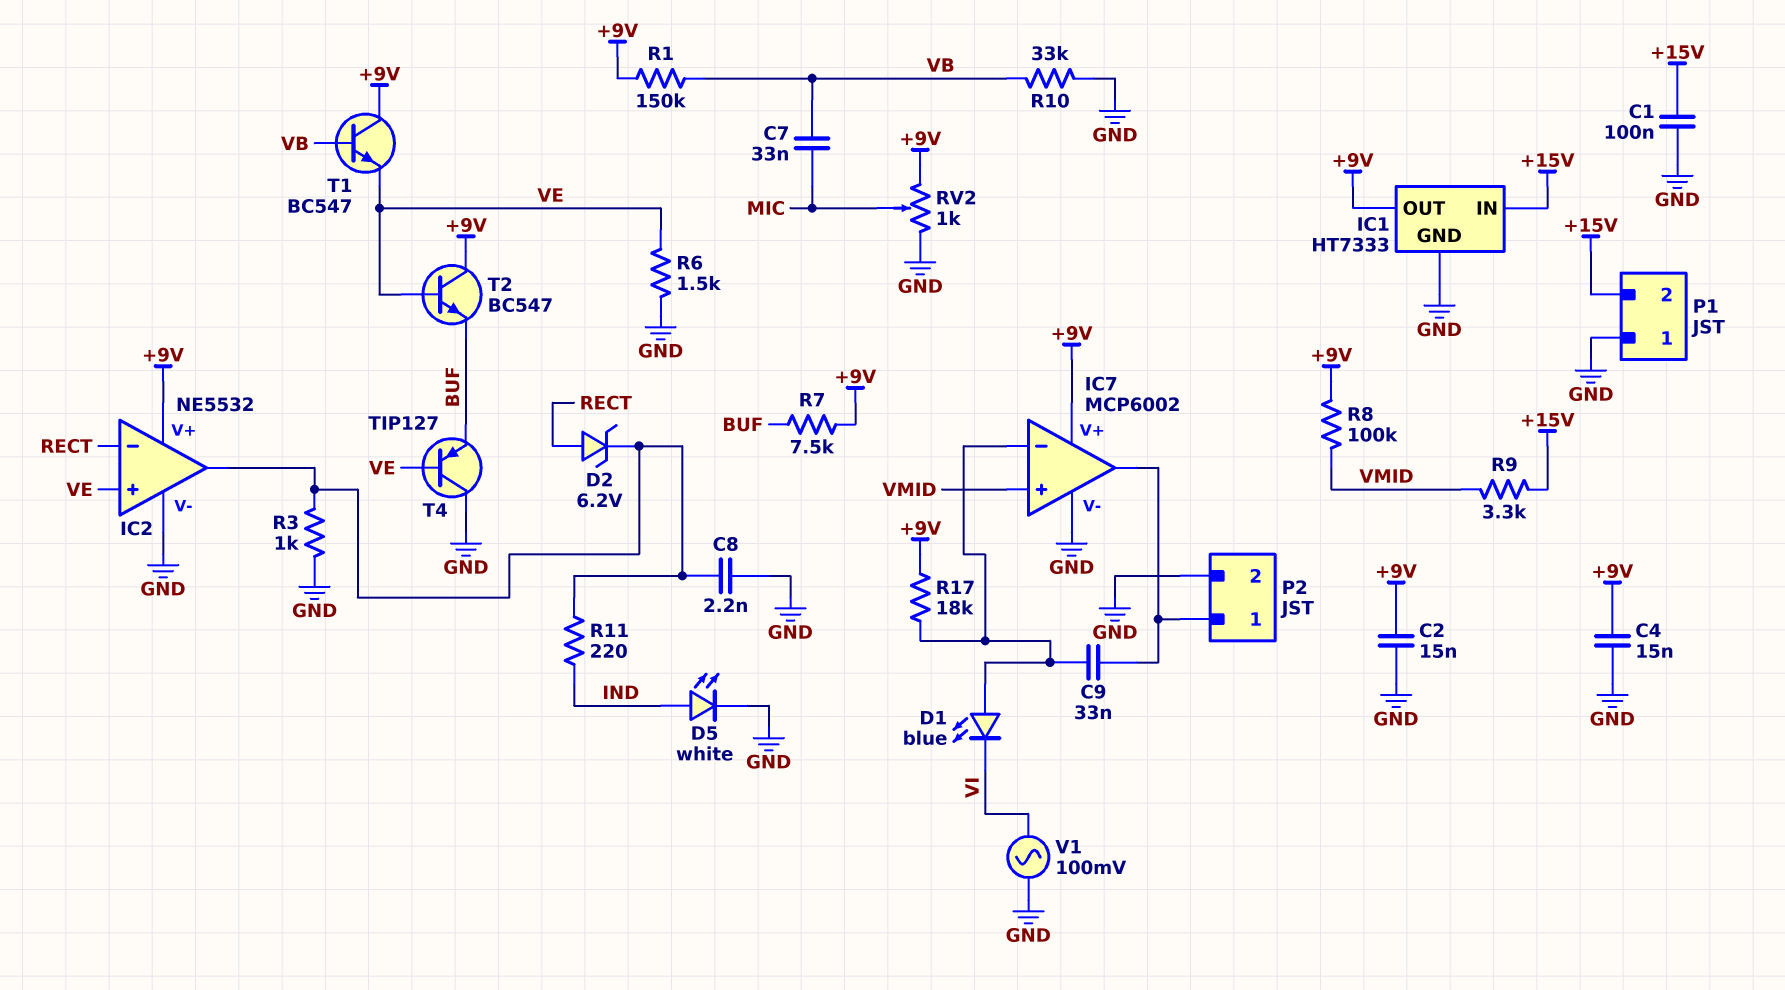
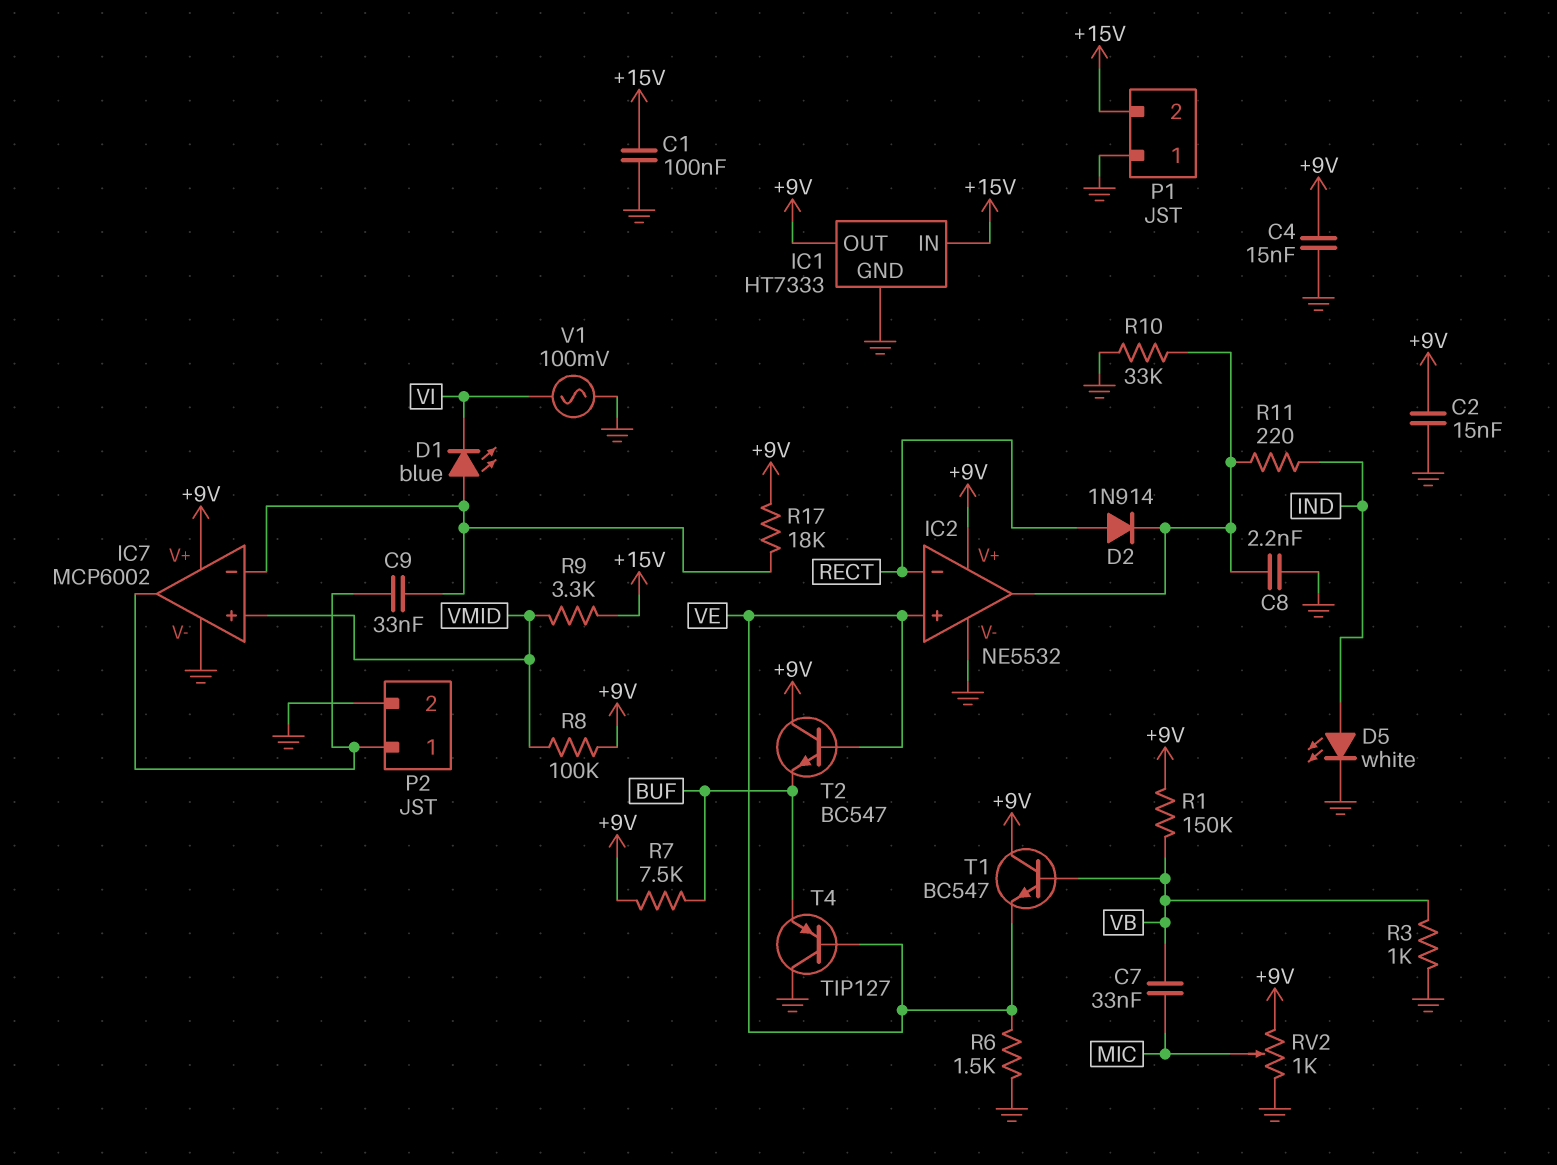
D2: zener 6.2V (A RECT, K IC2/out) -> diode 1N914 (A RECT, K IC2/out)
R3: 1k (GND, IC2/out) -> 1k (GND, VB)
R10: 33k (GND, VB) -> 33k (GND, IC2/out)

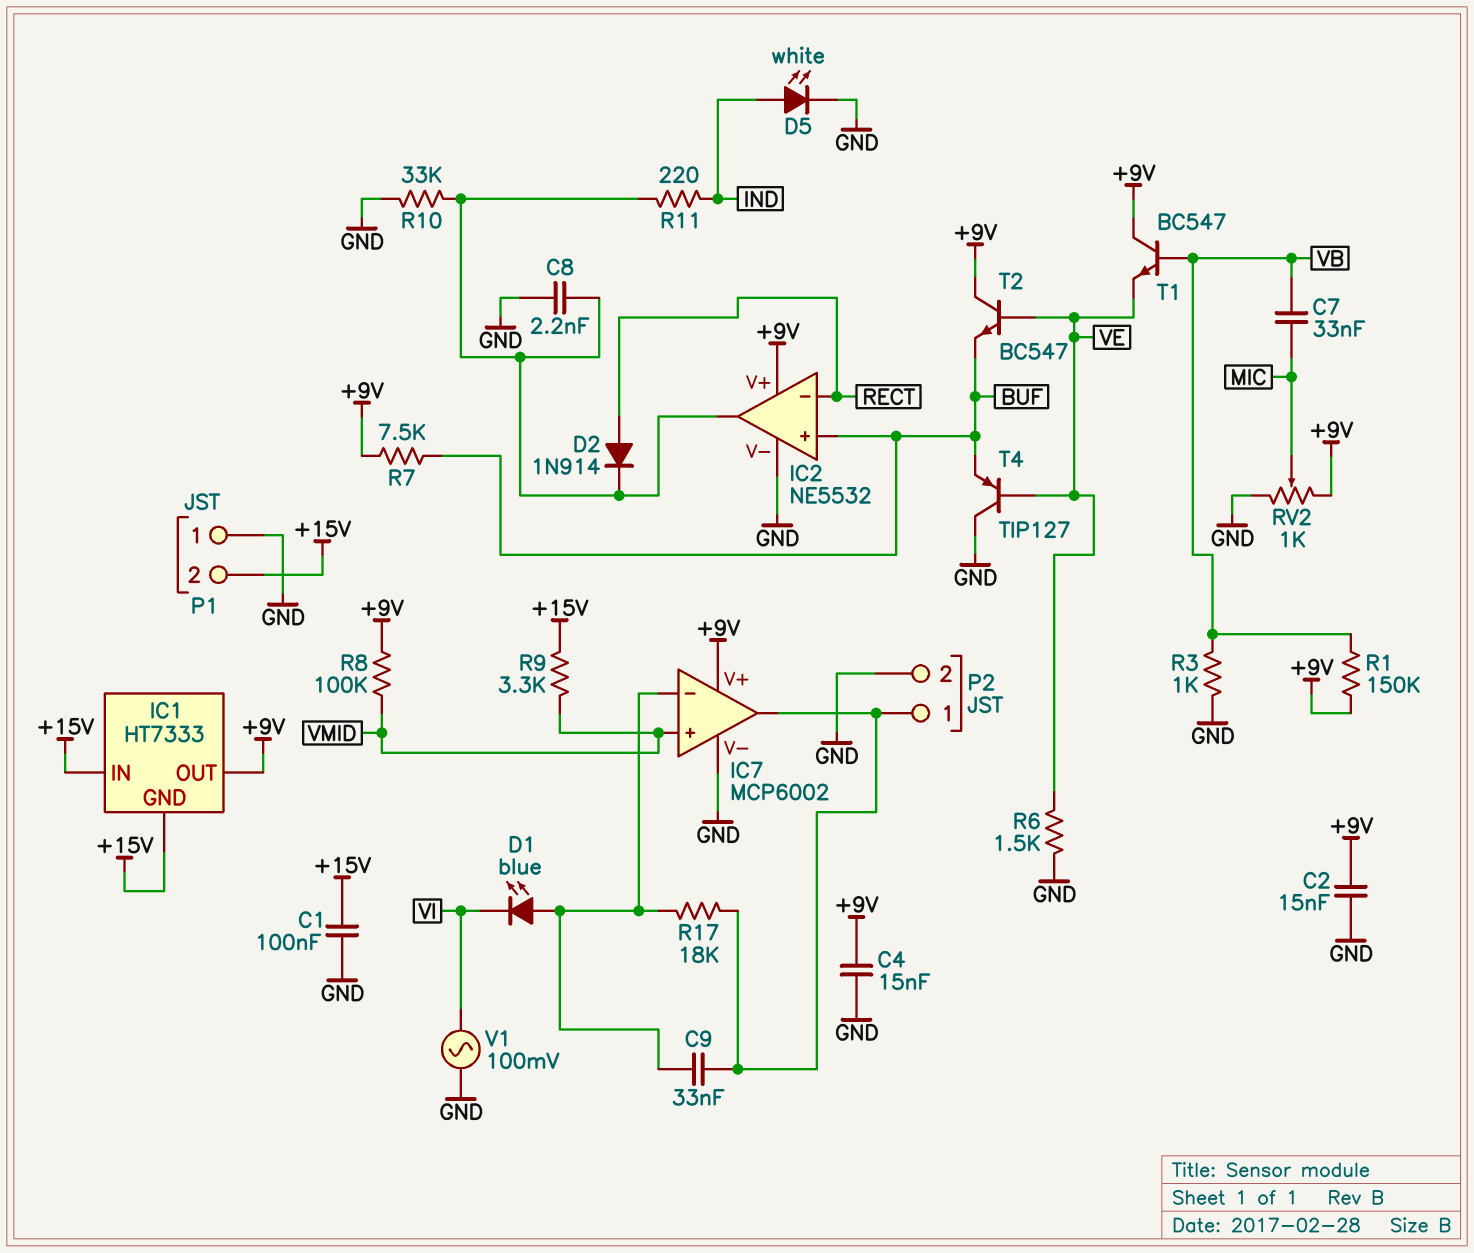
IC1 pin GND: GND -> +15V
IC2 pin in+: VE -> BUF
R17: 18k (+9V, IC7/in-) -> 18k (IC7/in-, IC7/out)

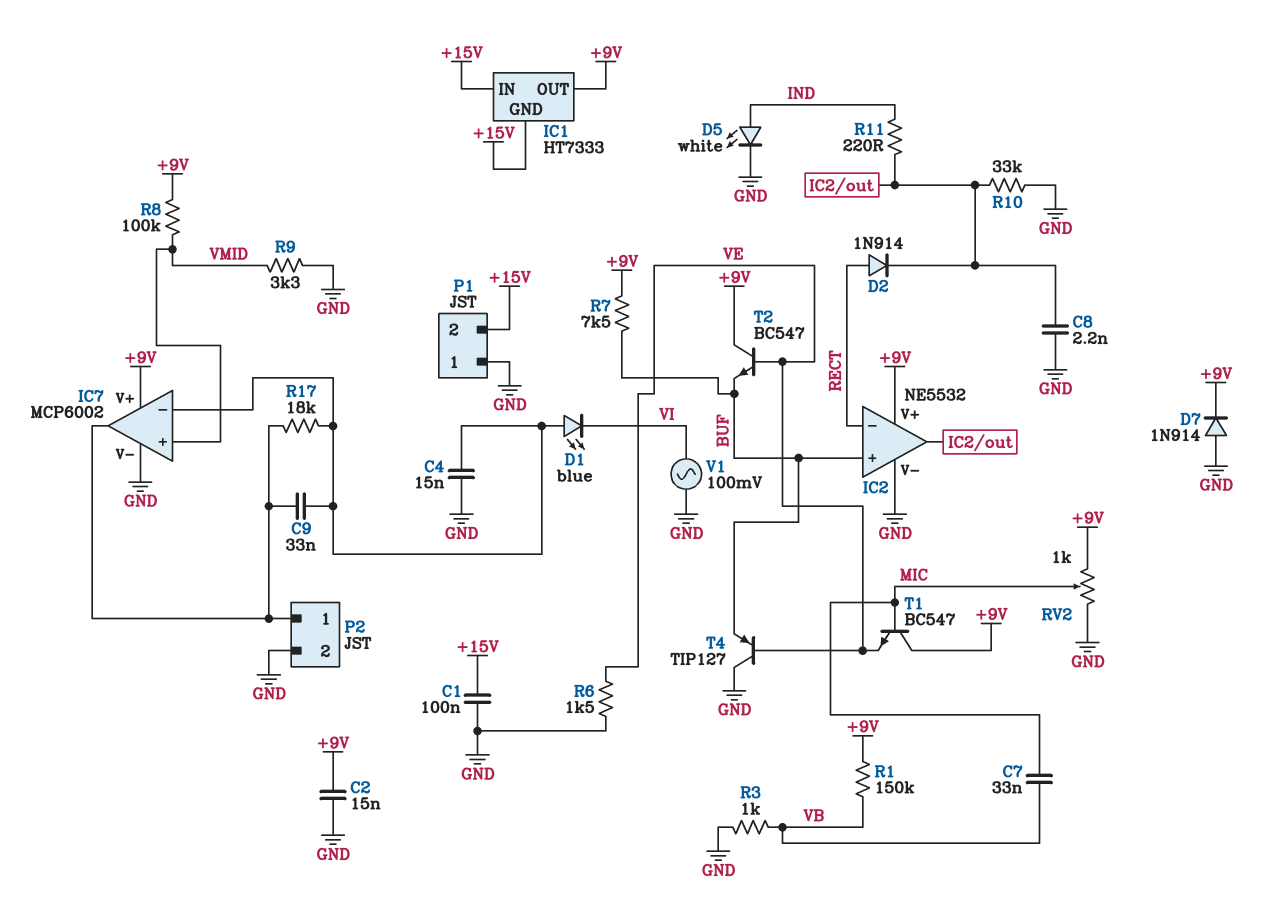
C4: 15nF (+9V, GND) -> 15nF (GND, IC7/in-)
D7: none -> diode 1N914 (A GND, K +9V)
R9: 3.3k (+15V, VMID) -> 3.3k (GND, VMID)
T1: NPN BC547 (B VB, C +9V, E VE) -> NPN BC547 (B MIC, C +9V, E VE)

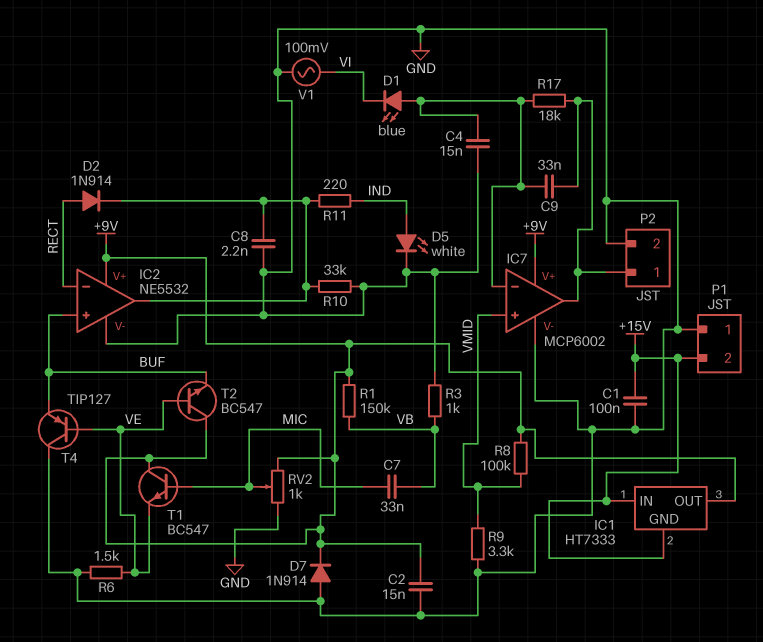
R7: 7.5k (+9V, BUF) -> none

